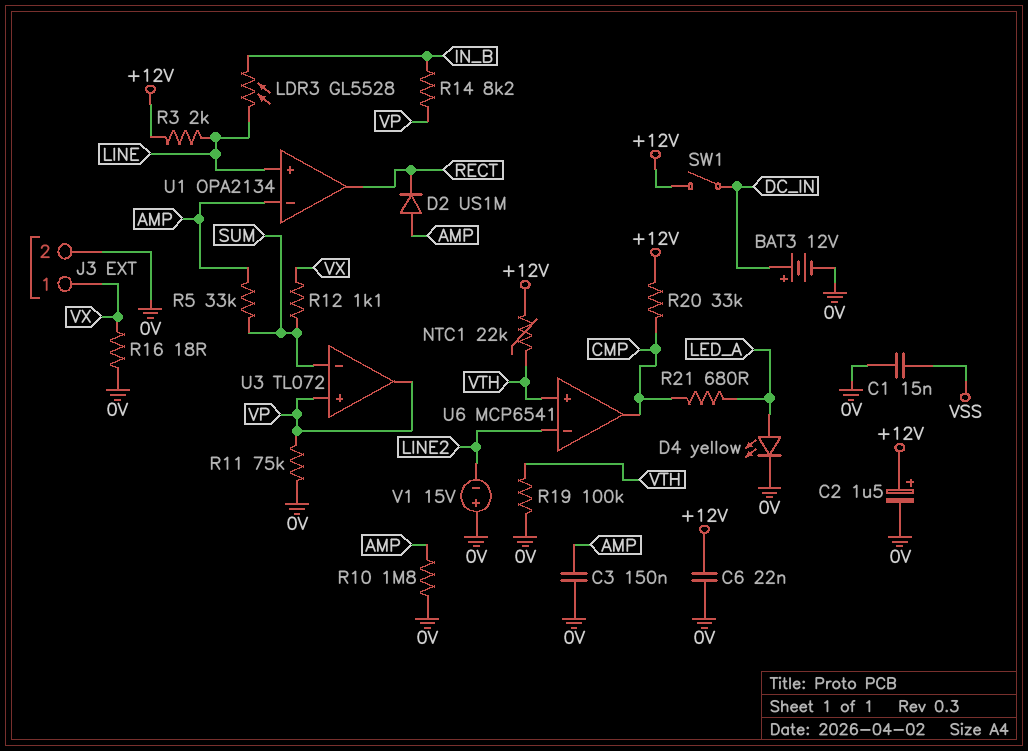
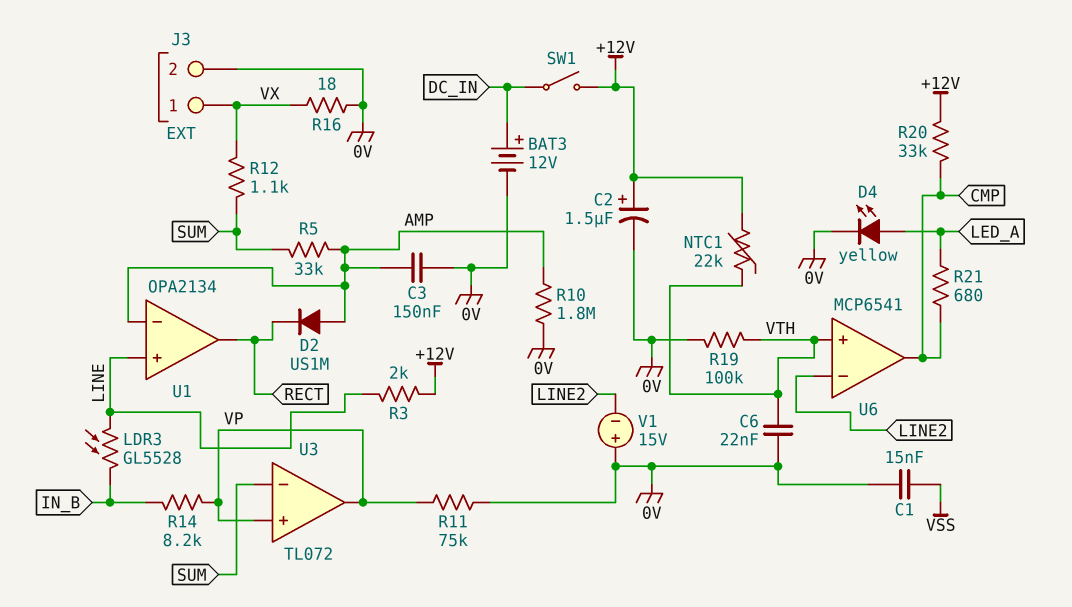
C6: 22nF (+12V, 0V) -> 22nF (0V, VTH)

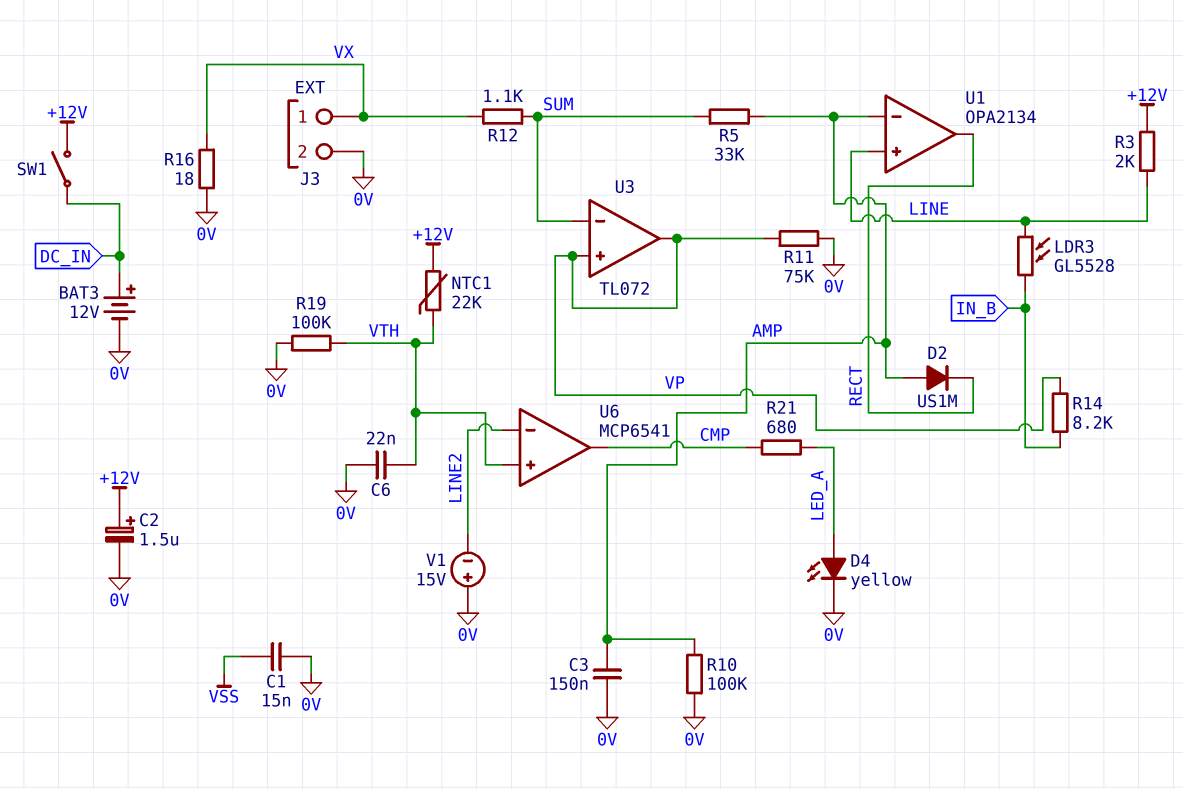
R10: 1.8M (0V, AMP) -> 100k (0V, AMP)
R20: 33k (+12V, CMP) -> none

